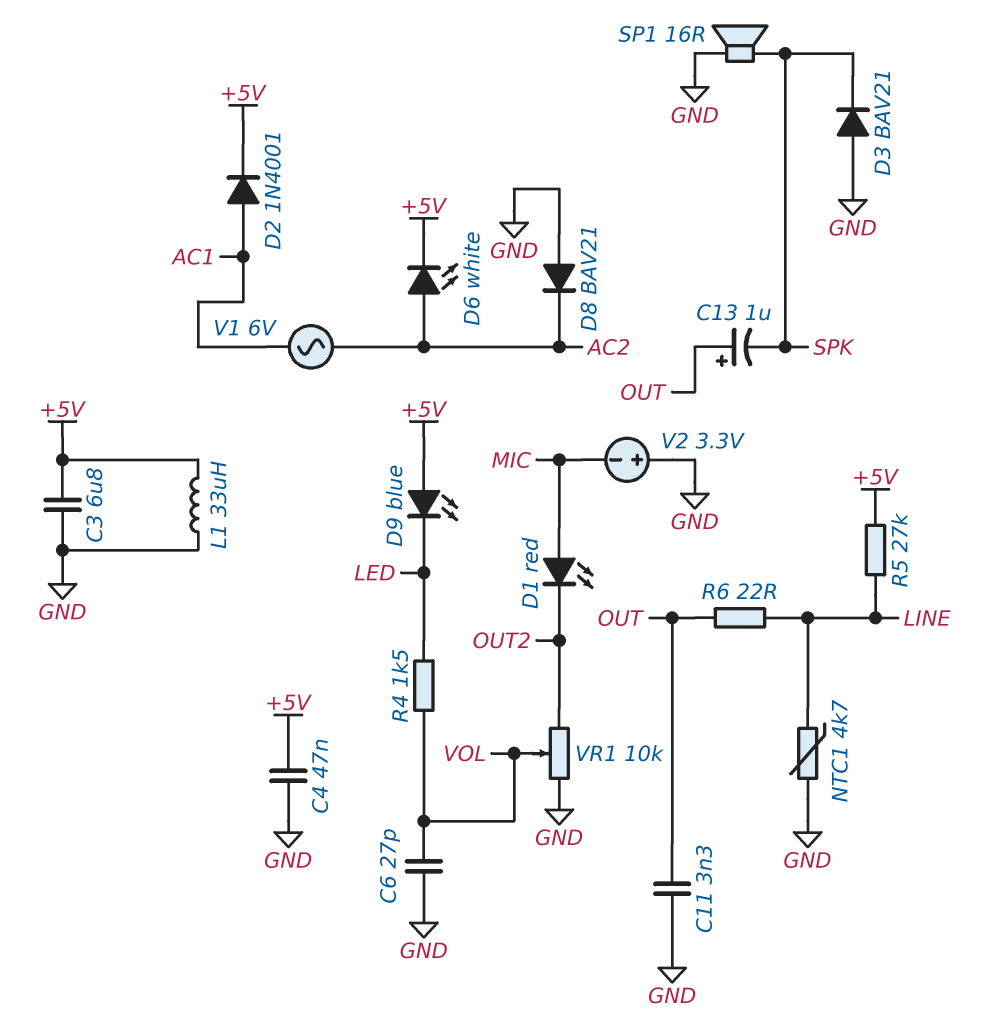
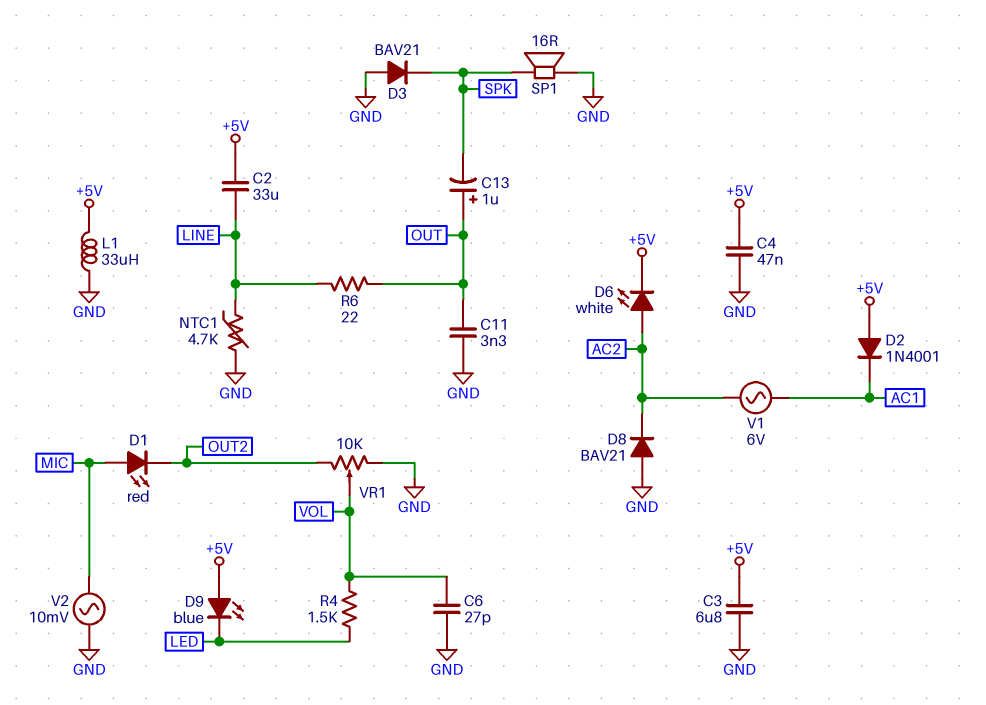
C2: none -> 33uF (+5V, LINE)
D2: diode 1N4001 (A AC1, K +5V) -> diode 1N4001 (A +5V, K AC1)
R5: 27k (+5V, LINE) -> none
V2: 3.3V (plus GND, minus MIC) -> AC 10mV (GND, MIC)

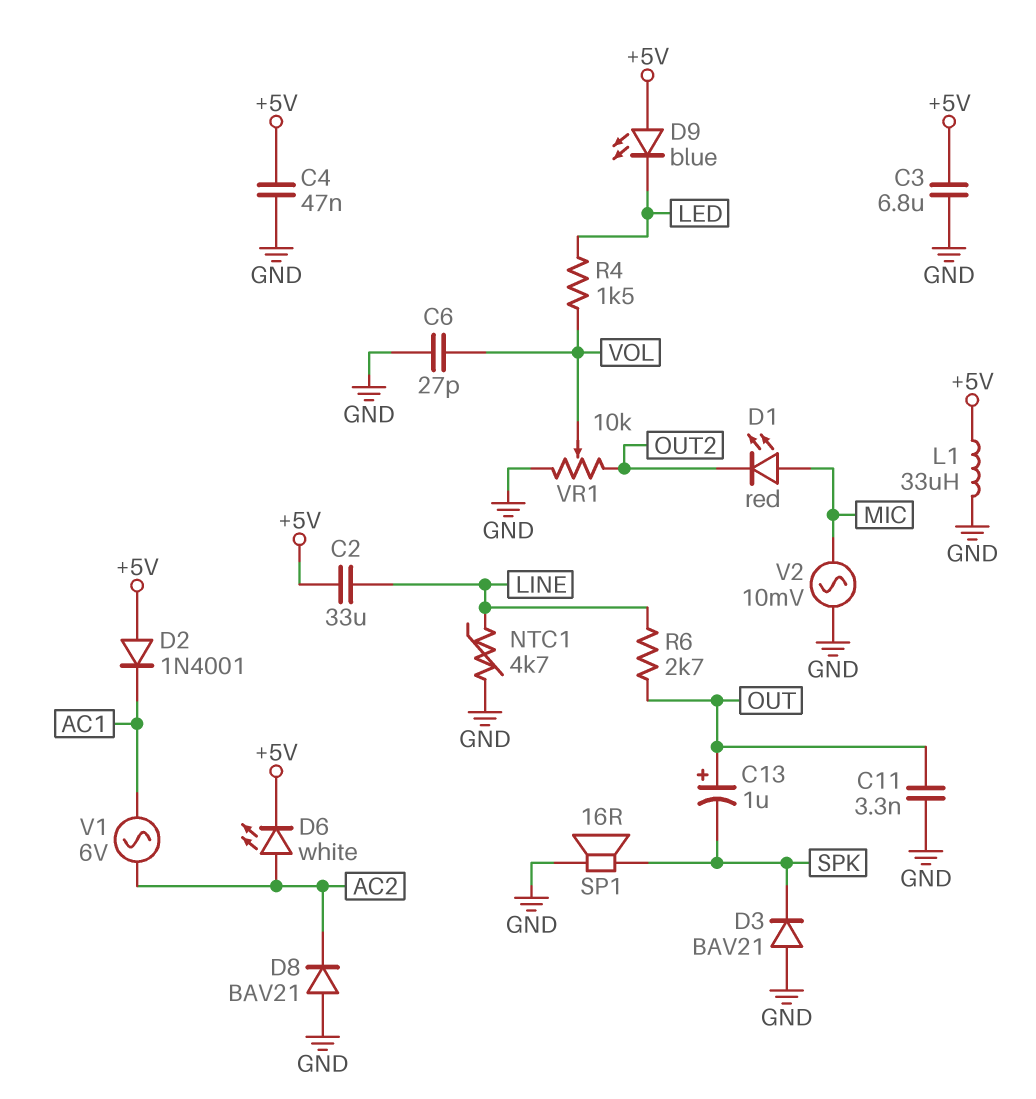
R6: 22 (LINE, OUT) -> 2.7k (LINE, OUT)

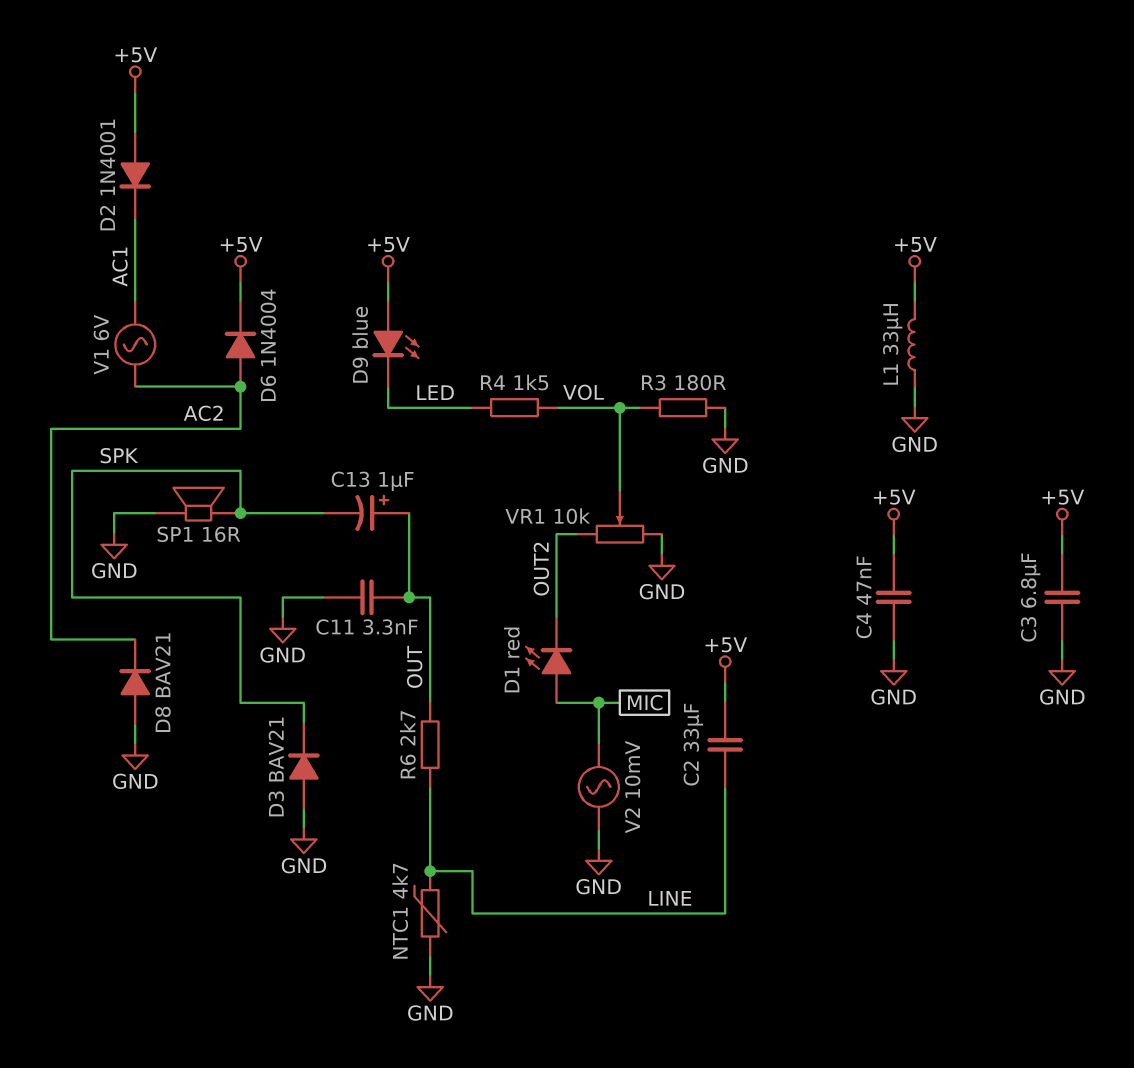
C6: 27pF (GND, VOL) -> none
D6: LED white (A AC2, K +5V) -> diode 1N4004 (A AC2, K +5V)
R3: none -> 180 (GND, VOL)

